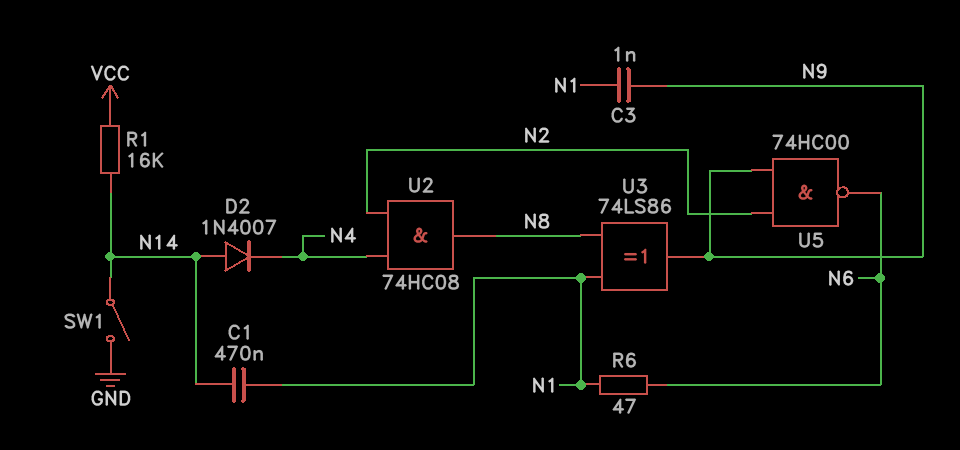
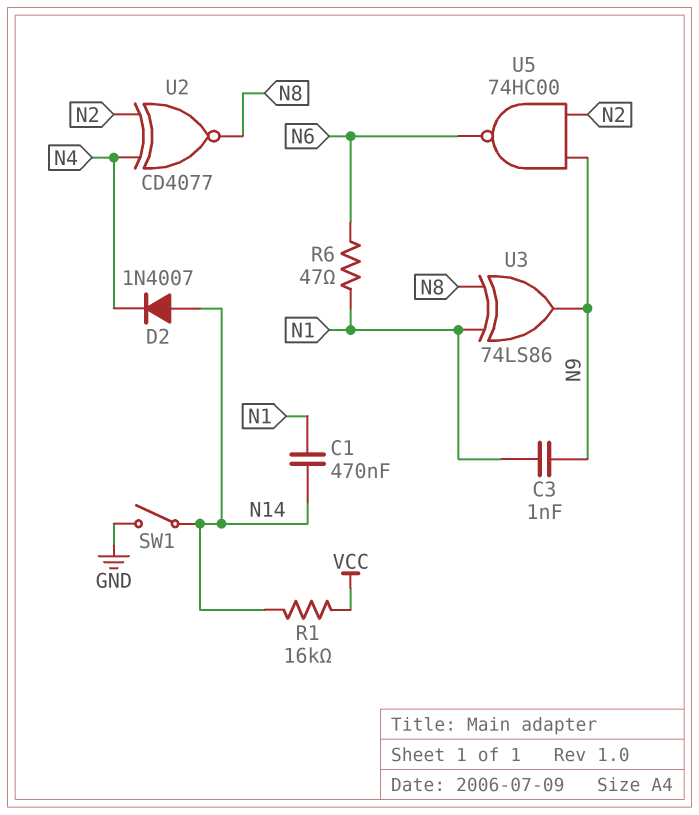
U2: AND 74HC08 (in N2, in N4, out N8) -> XNOR CD4077 (in N2, in N4, out N8)

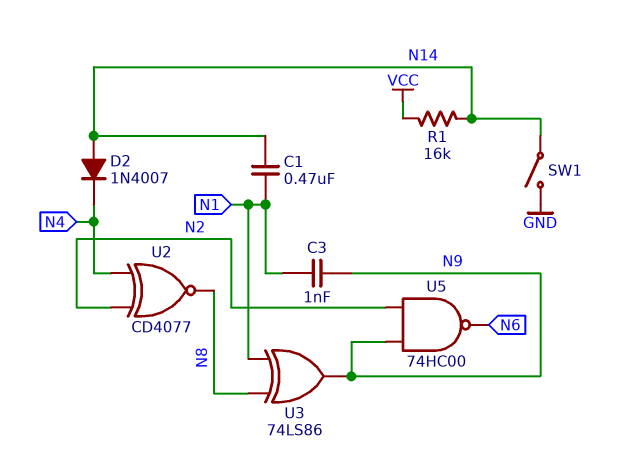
R6: 47 (N1, N6) -> none

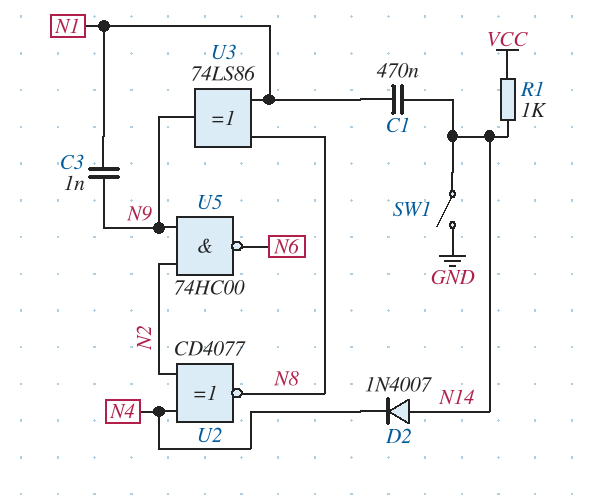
R1: 16k (N14, VCC) -> 1k (N14, VCC)

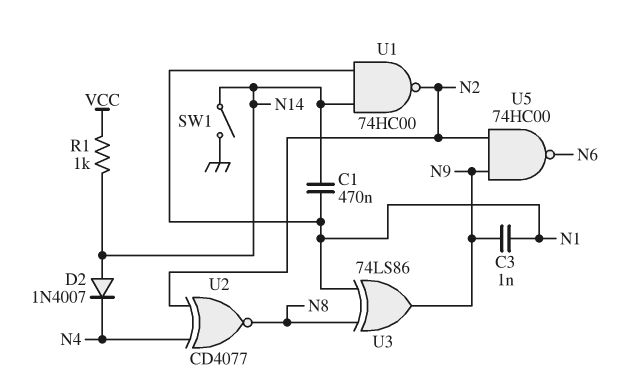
U1: none -> NAND 74HC00 (in N1, in N14, out N2)

